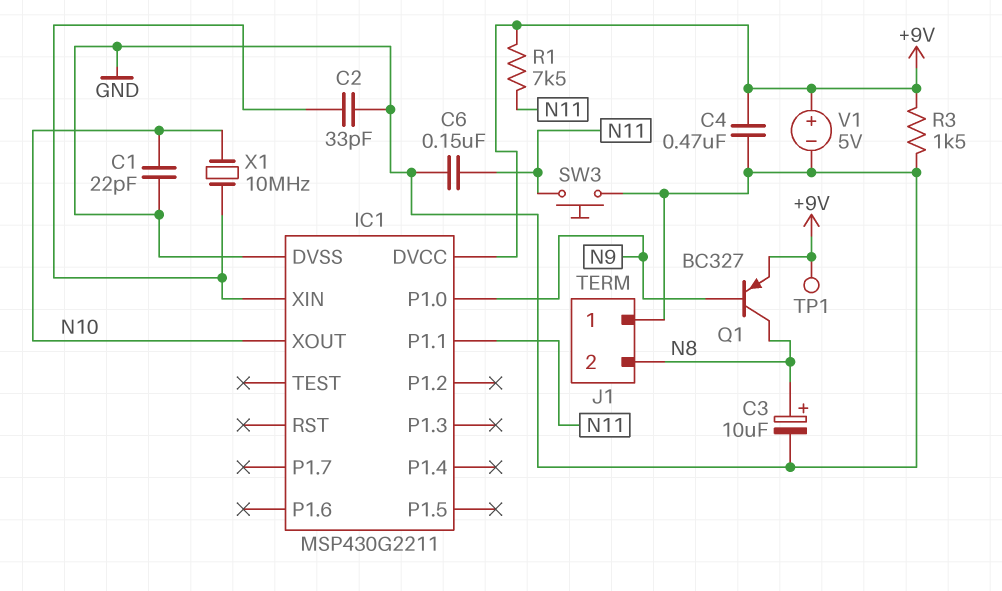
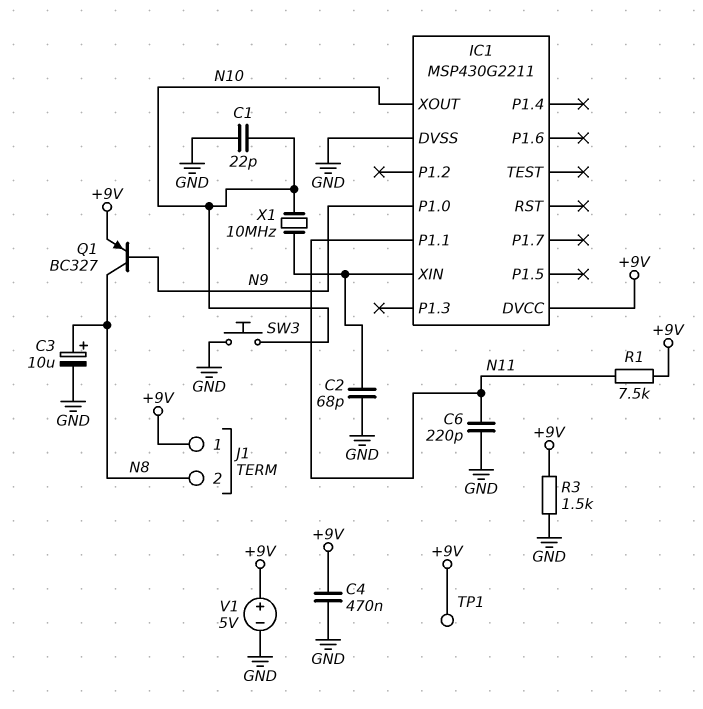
C2: 33pF (GND, IC1/XIN) -> 68pF (GND, IC1/XIN)
C6: 150nF (GND, N11) -> 220pF (GND, N11)
J1 pin 1: GND -> +9V
SW3: button (GND, N11) -> button (GND, N10)

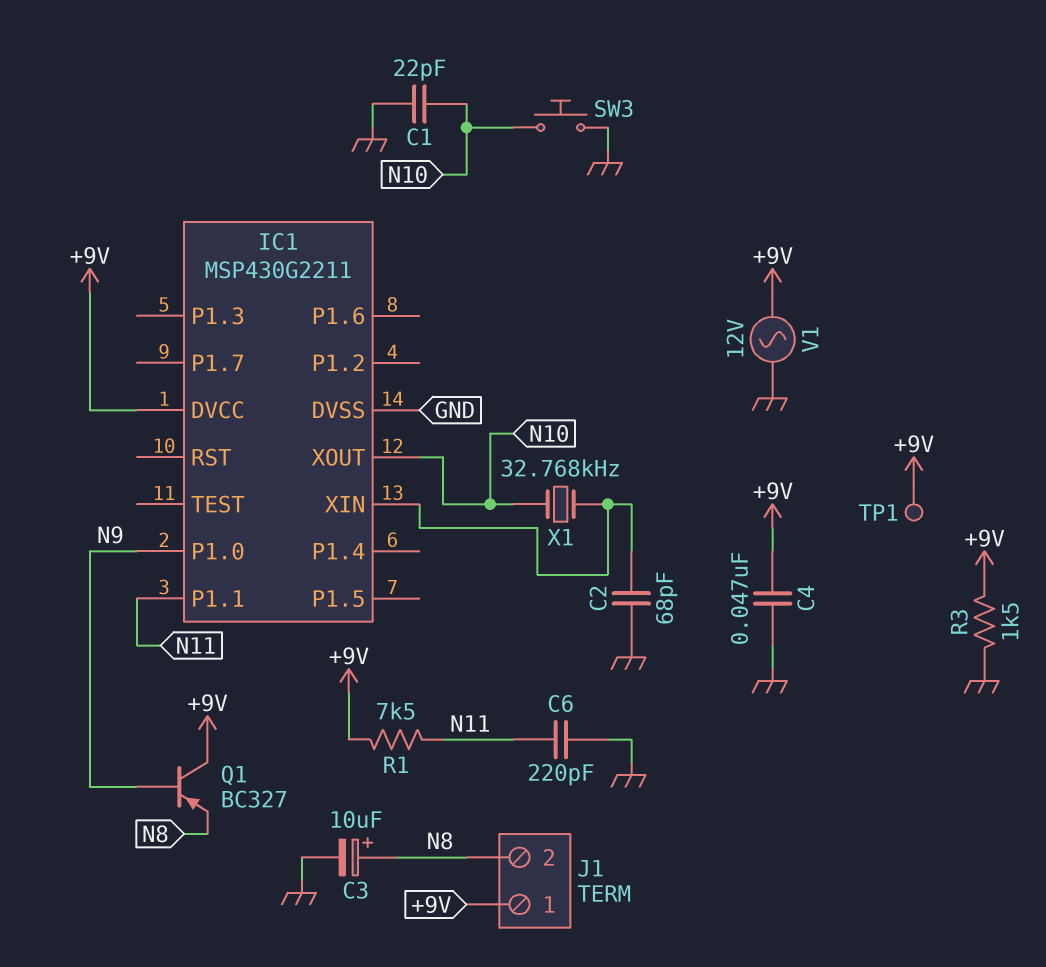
C4: 470nF (+9V, GND) -> 47nF (+9V, GND)
Q1: PNP BC327 (B N9, C N8, E +9V) -> PNP BC327 (B N9, C +9V, E N8)
V1: 5V (plus +9V, minus GND) -> AC 12V (+9V, GND)
X1: 10MHz (IC1/XIN, N10) -> 32.768kHz (IC1/XIN, N10)

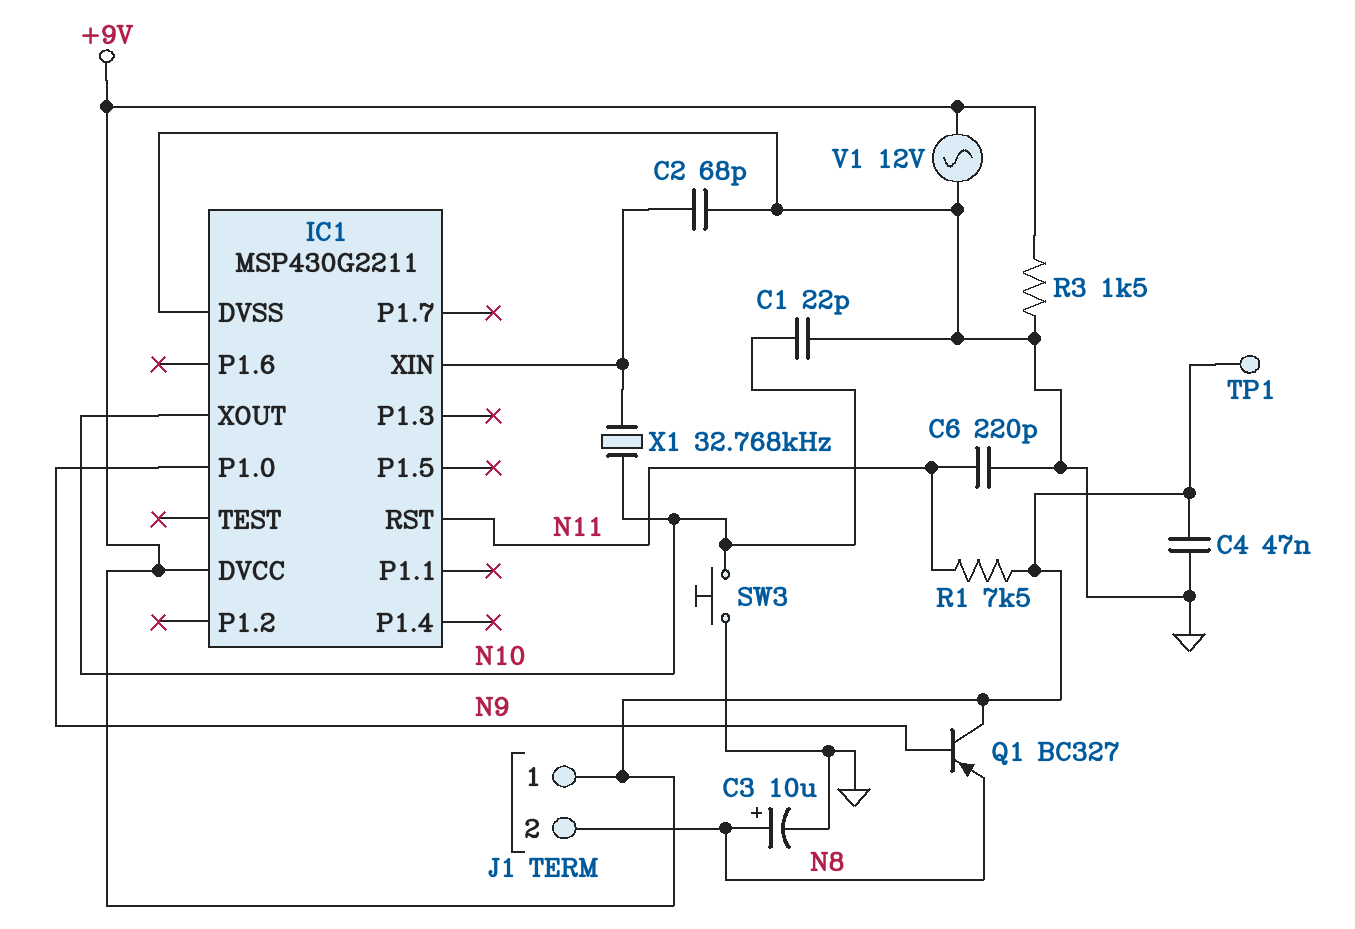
IC1 pin P1.1: N11 -> none
IC1 pin RST: none -> N11

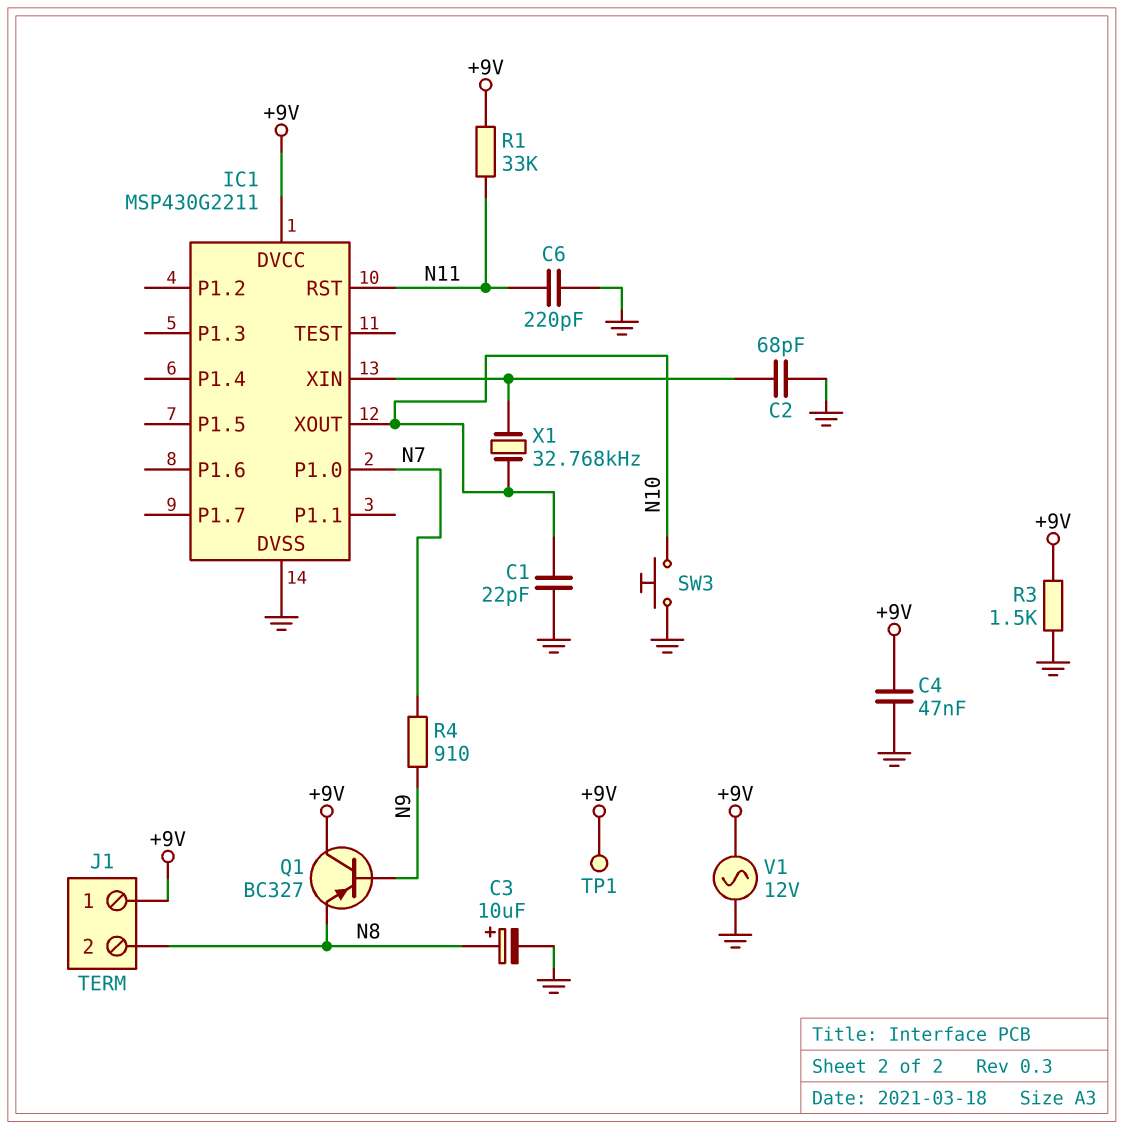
IC1 pin P1.0: N9 -> N7
R1: 7.5k (+9V, N11) -> 33k (+9V, N11)
R4: none -> 910 (N7, N9)

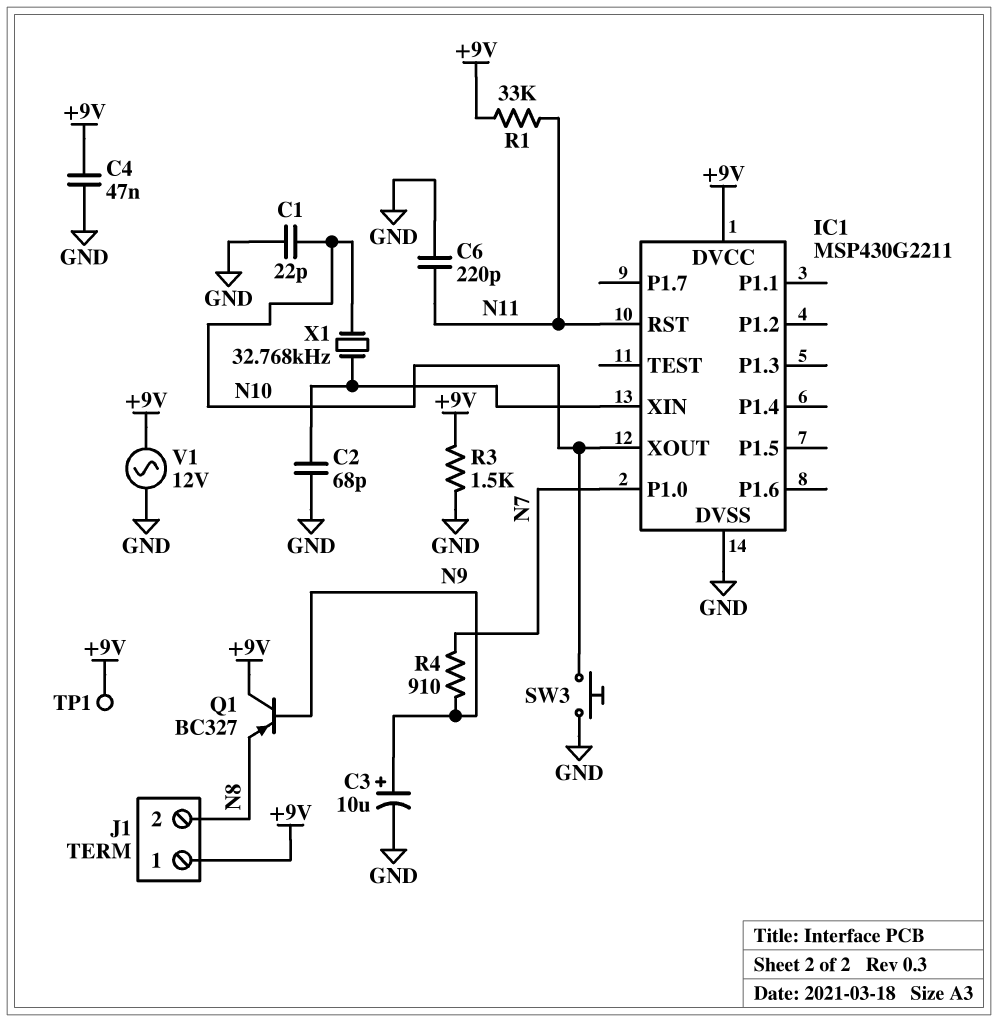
C3: 10uF (plus N8, minus GND) -> 10uF (plus N9, minus GND)

